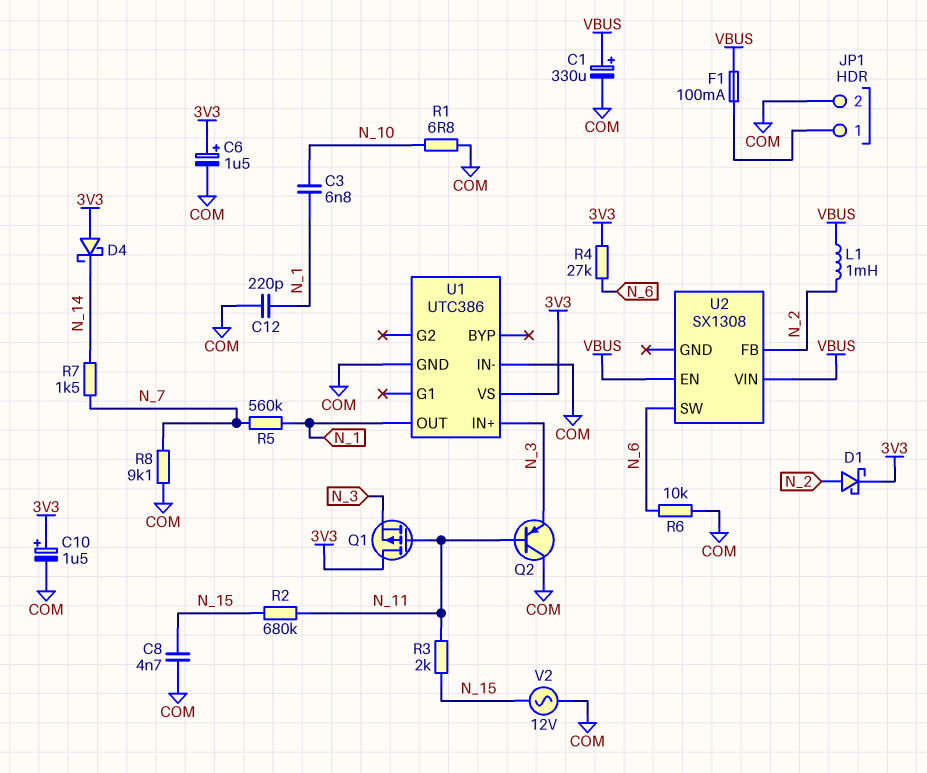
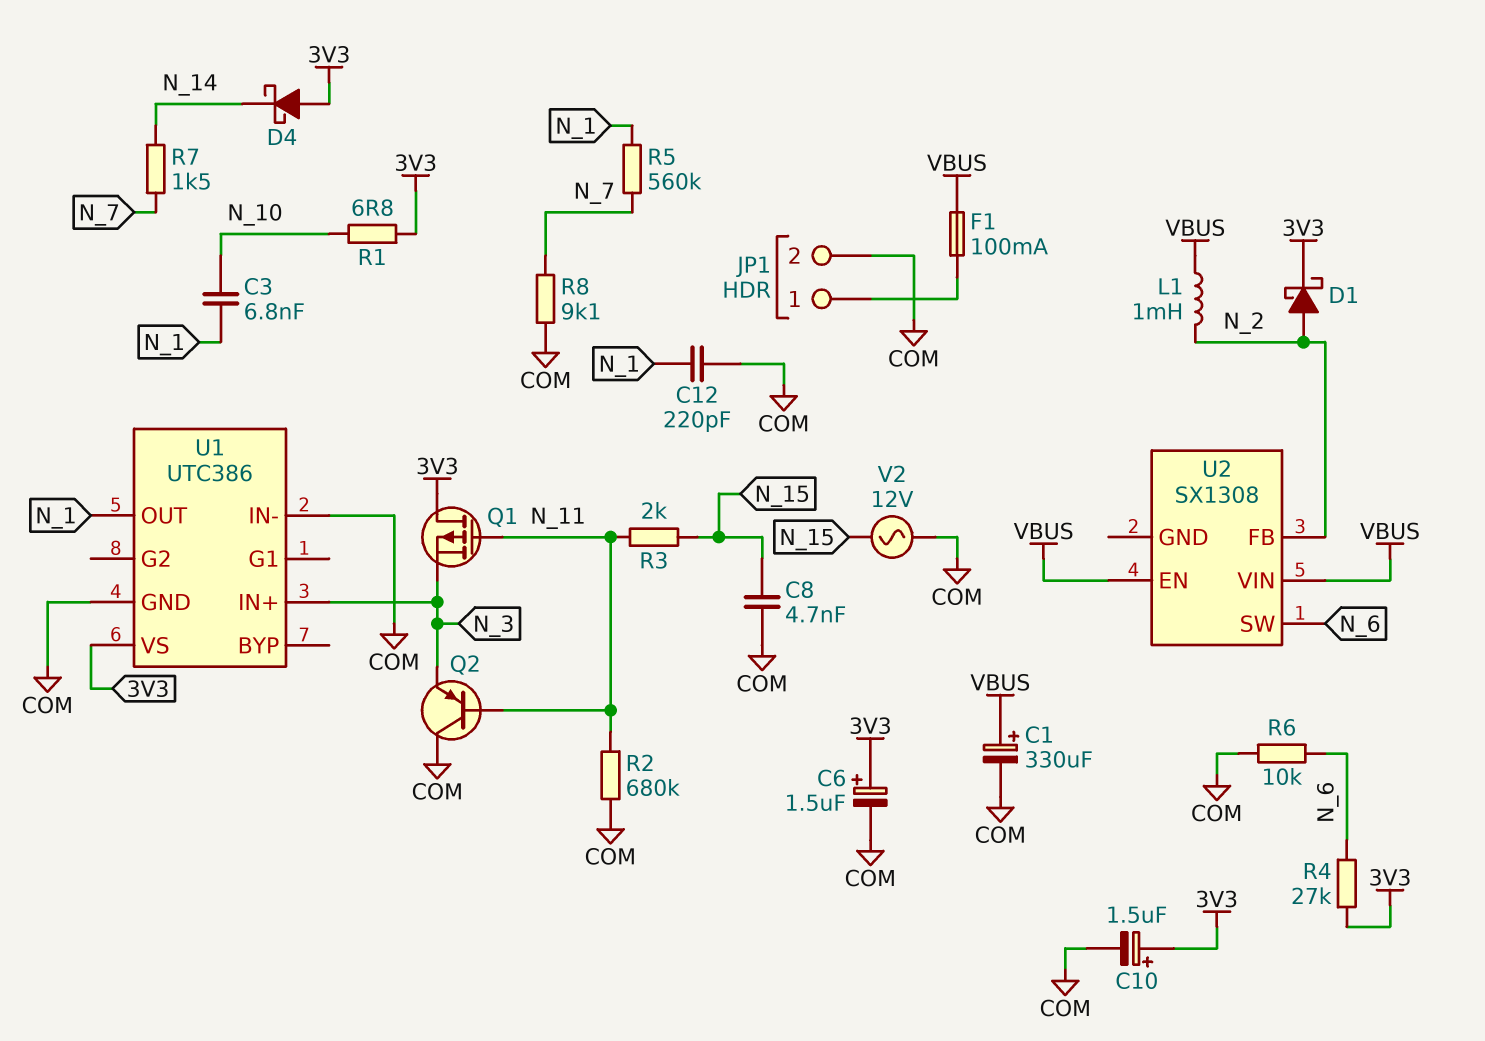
R1: 6.8 (COM, N_10) -> 6.8 (3V3, N_10)
R2: 680k (N_11, N_15) -> 680k (COM, N_11)

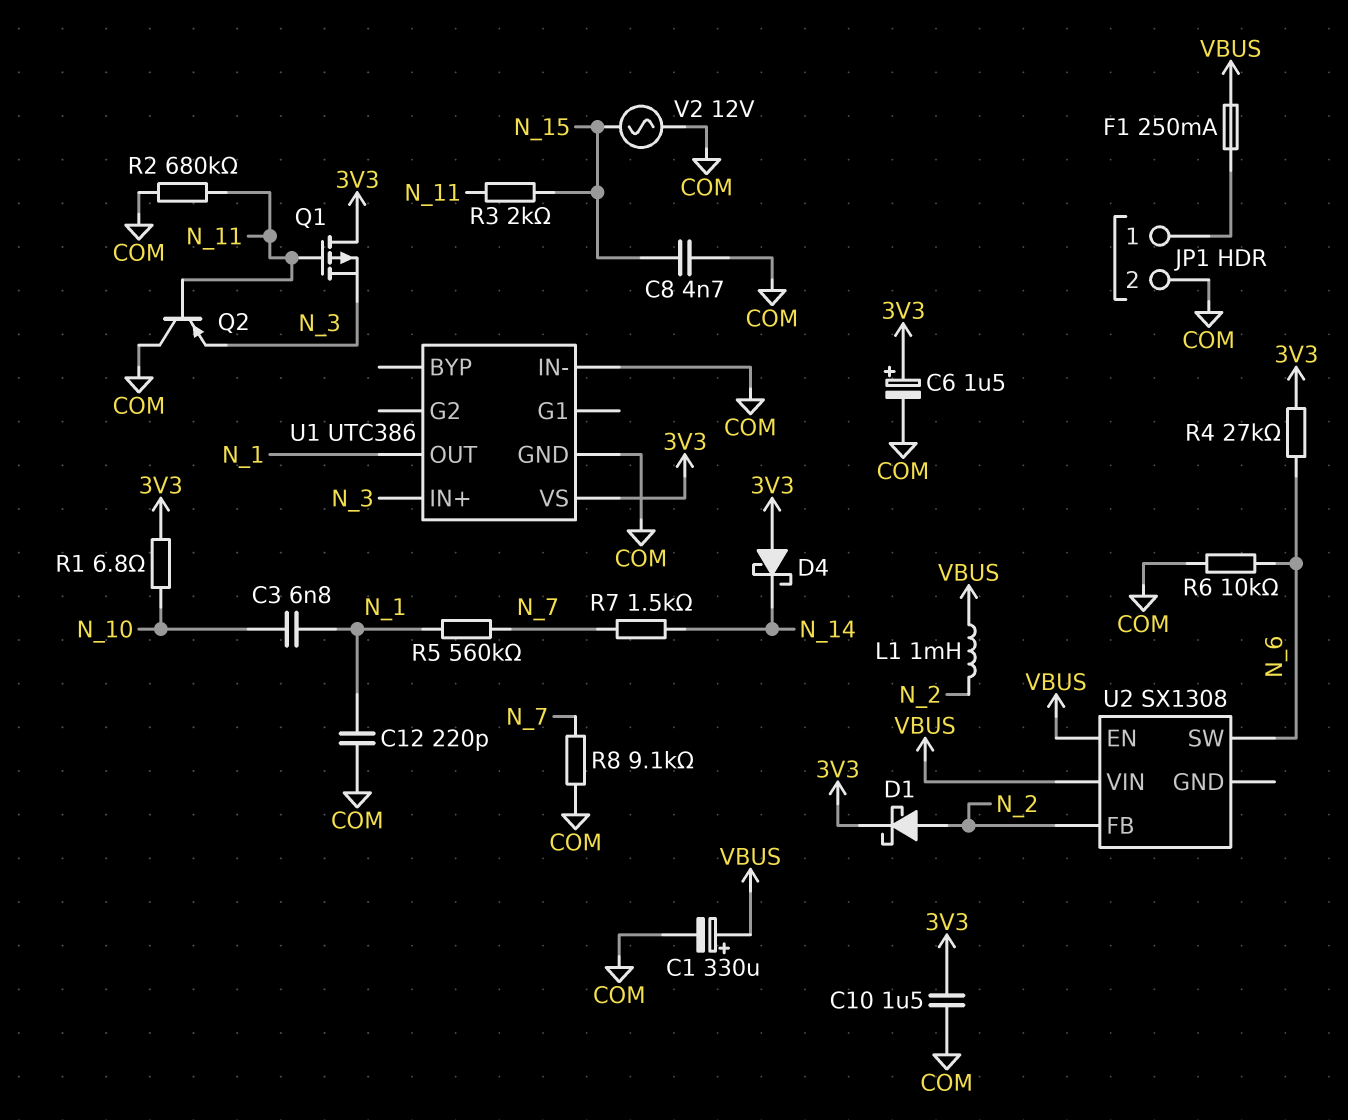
C10: 1.5uF (plus 3V3, minus COM) -> 1.5uF (3V3, COM)
F1: 100mA (JP1/1, VBUS) -> 250mA (JP1/1, VBUS)

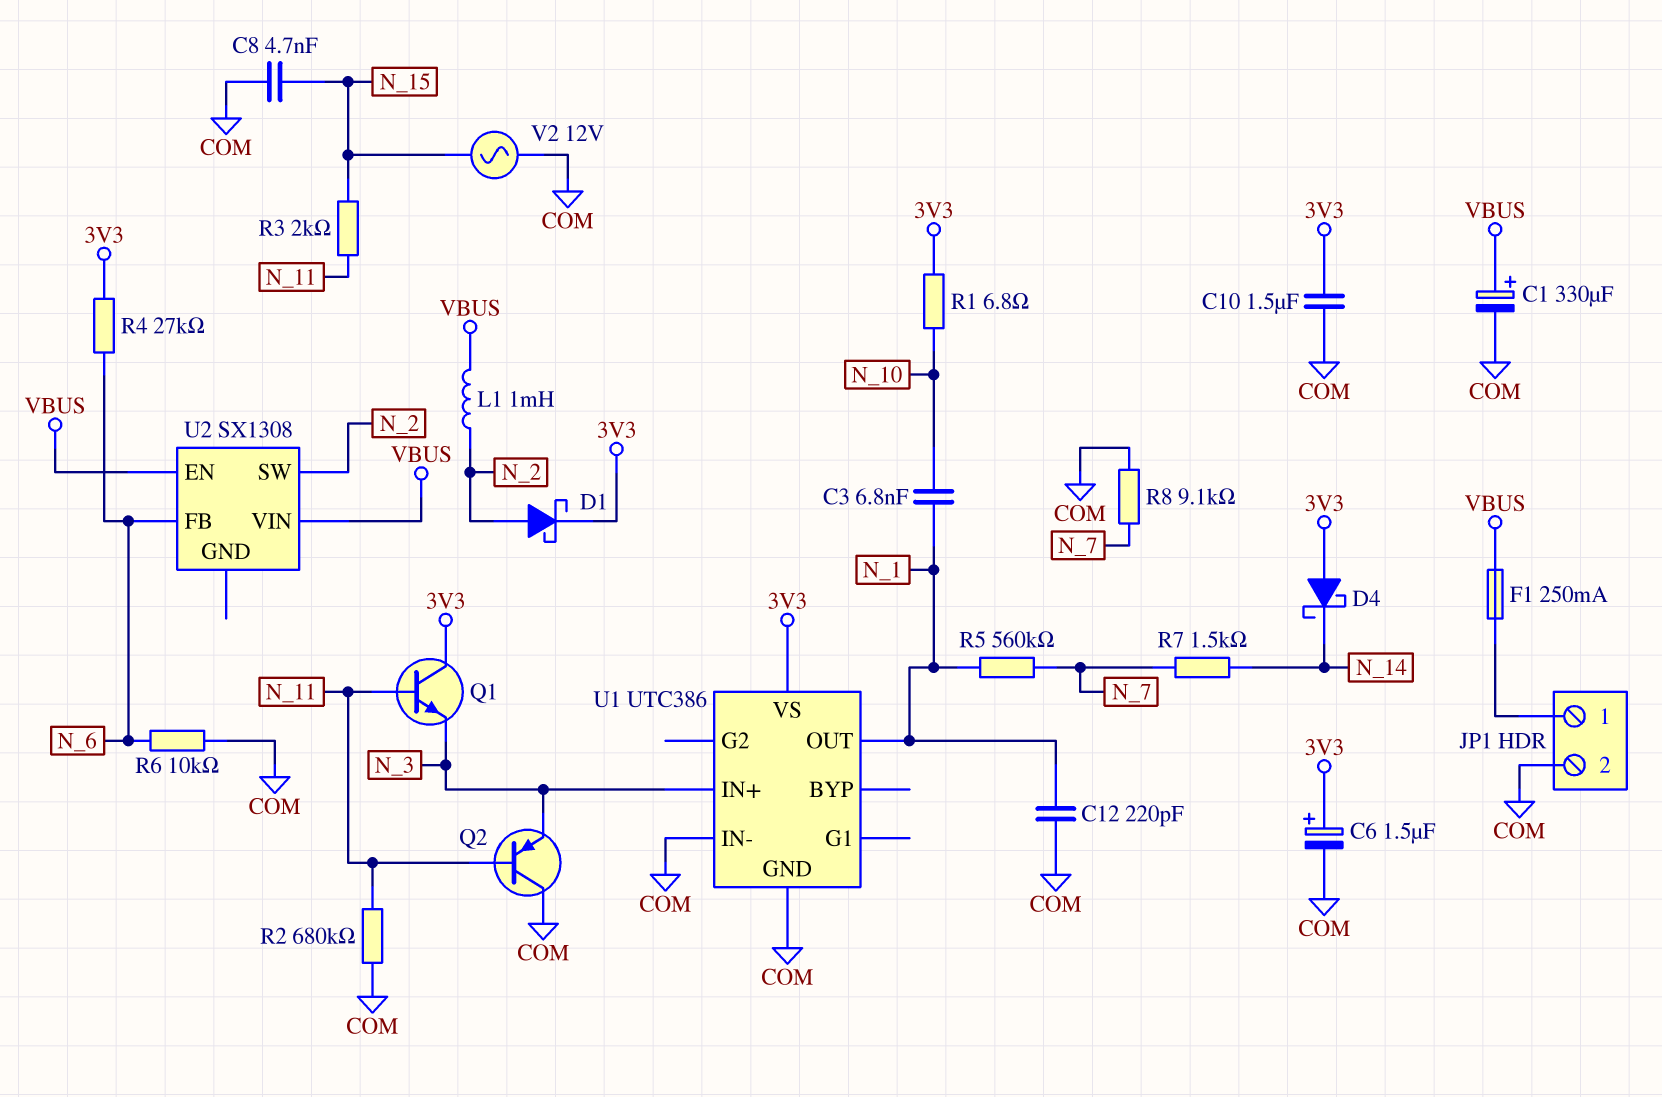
Q1: PMOS (G N_11, D 3V3, S N_3) -> NPN (B N_11, C 3V3, E N_3)
U2 pin FB: N_2 -> N_6
U2 pin SW: N_6 -> N_2

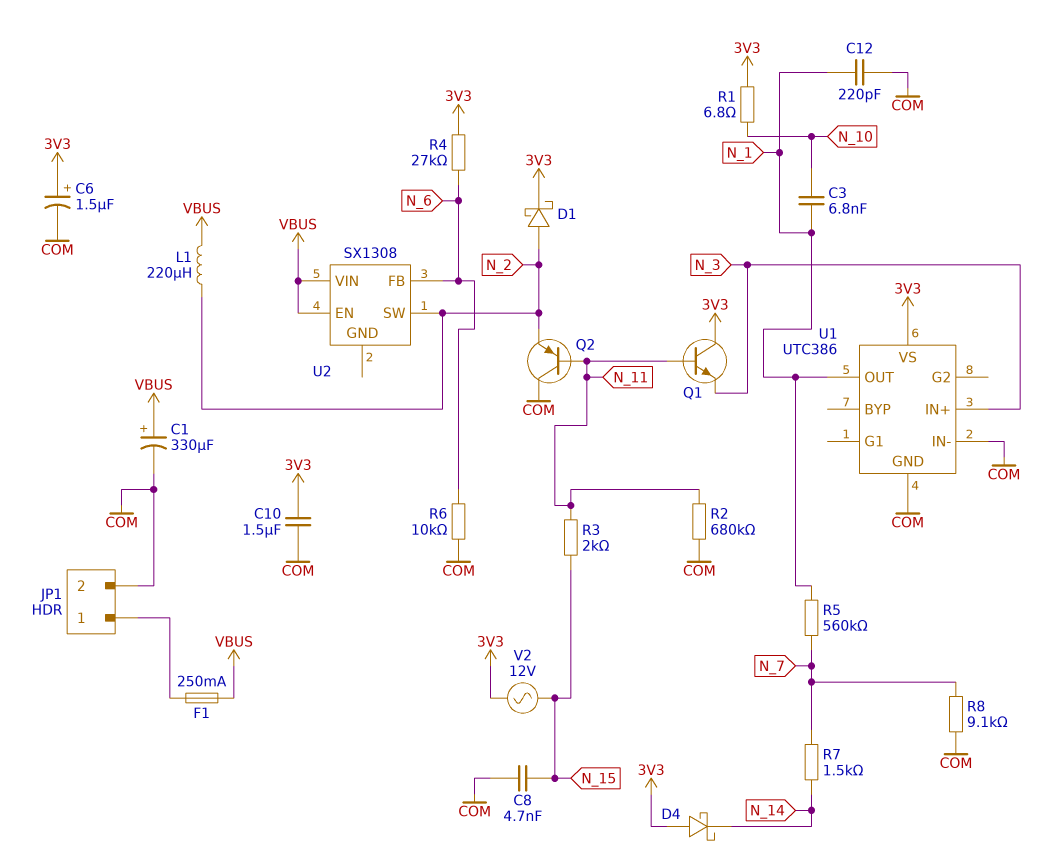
L1: 1mH (N_2, VBUS) -> 220uH (N_2, VBUS)
Q2: PNP (B N_11, C COM, E N_3) -> PNP (B N_11, C COM, E N_2)
V2: AC 12V (COM, N_15) -> AC 12V (3V3, N_15)

